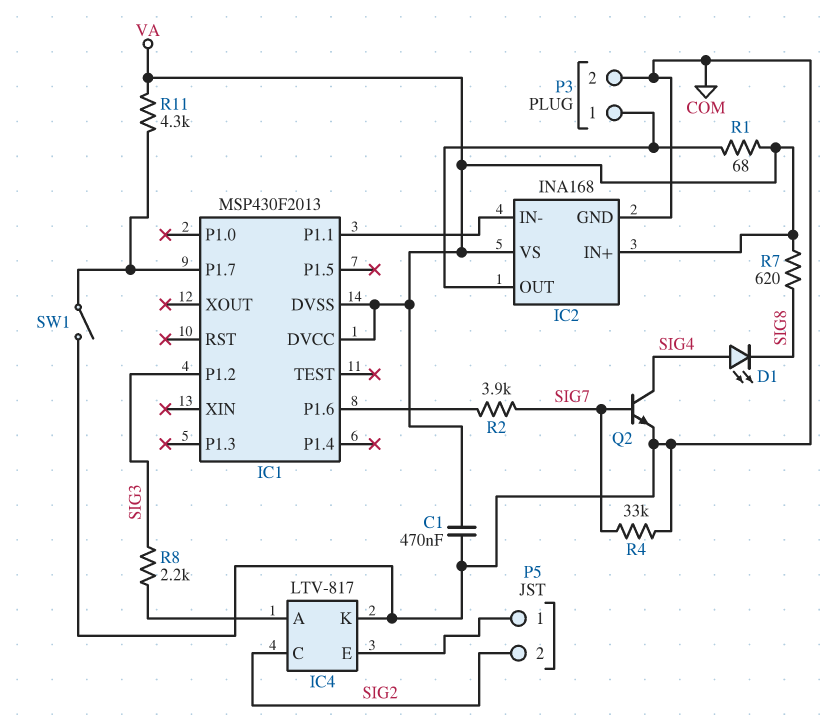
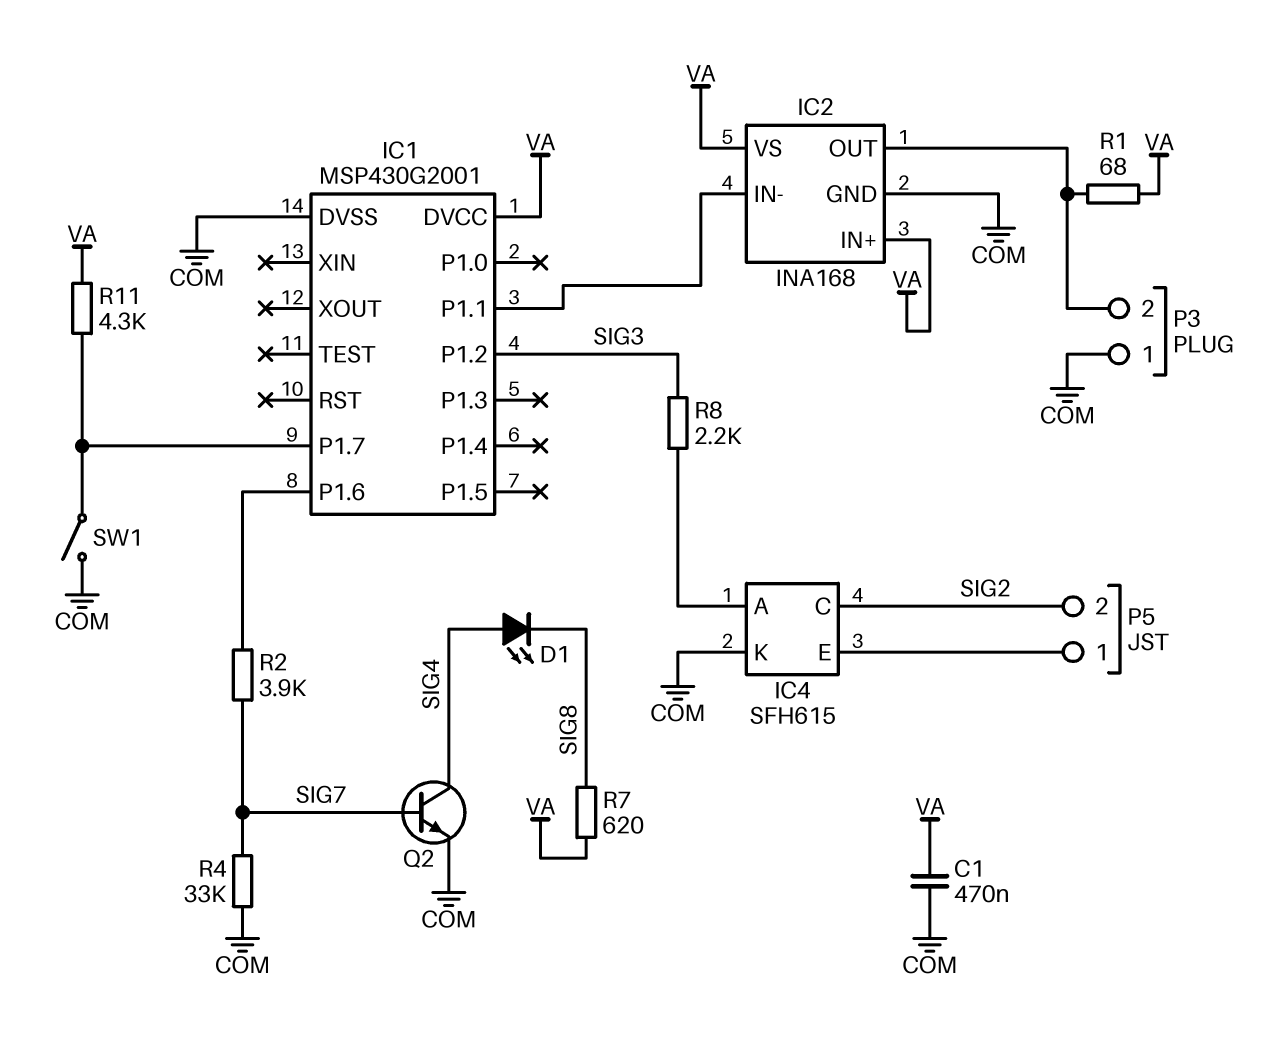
IC1: MSP430F2013 -> MSP430G2001
IC1 pin DVSS: VA -> COM
IC4: LTV-817 -> SFH615
P3 pin 1: IC2/OUT -> COM
P3 pin 2: COM -> IC2/OUT

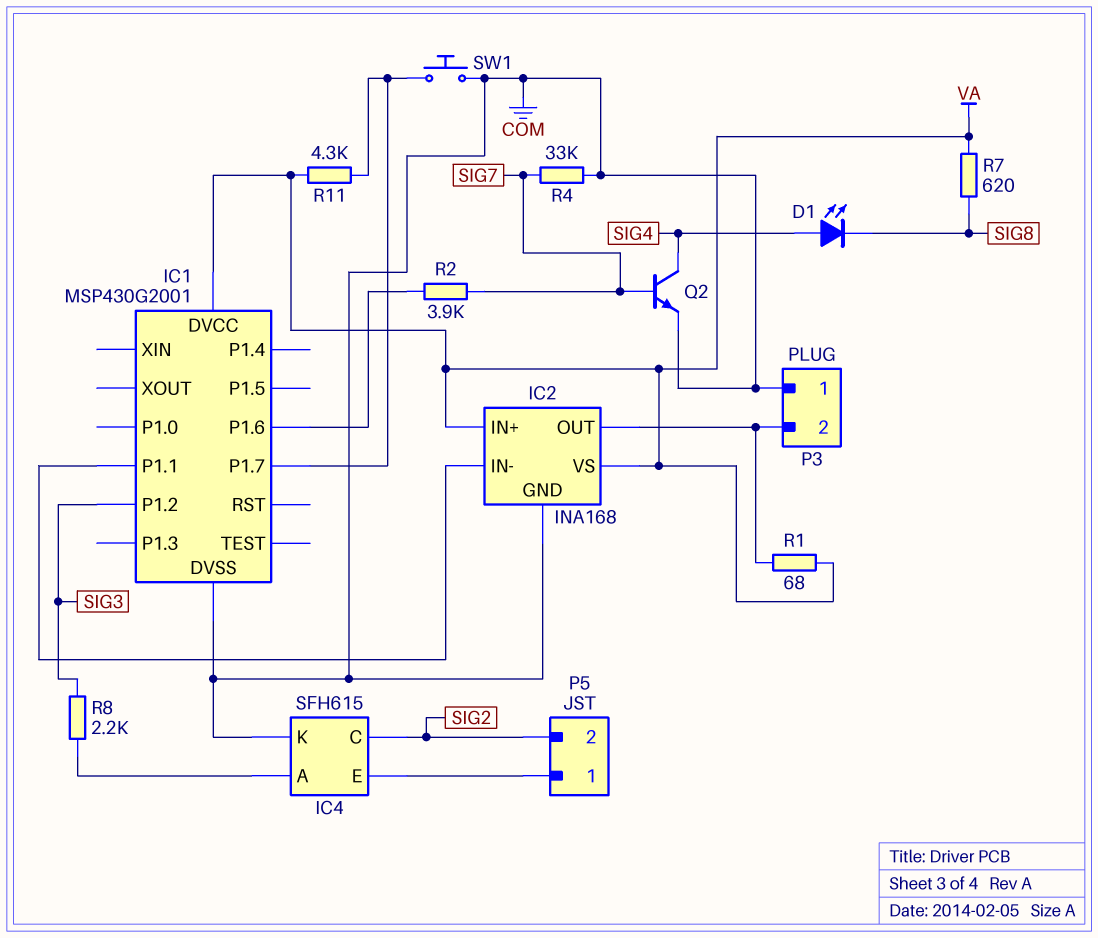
C1: 470nF (COM, VA) -> none
SW1: switch (COM, IC1/P1.7) -> button (COM, IC1/P1.7)

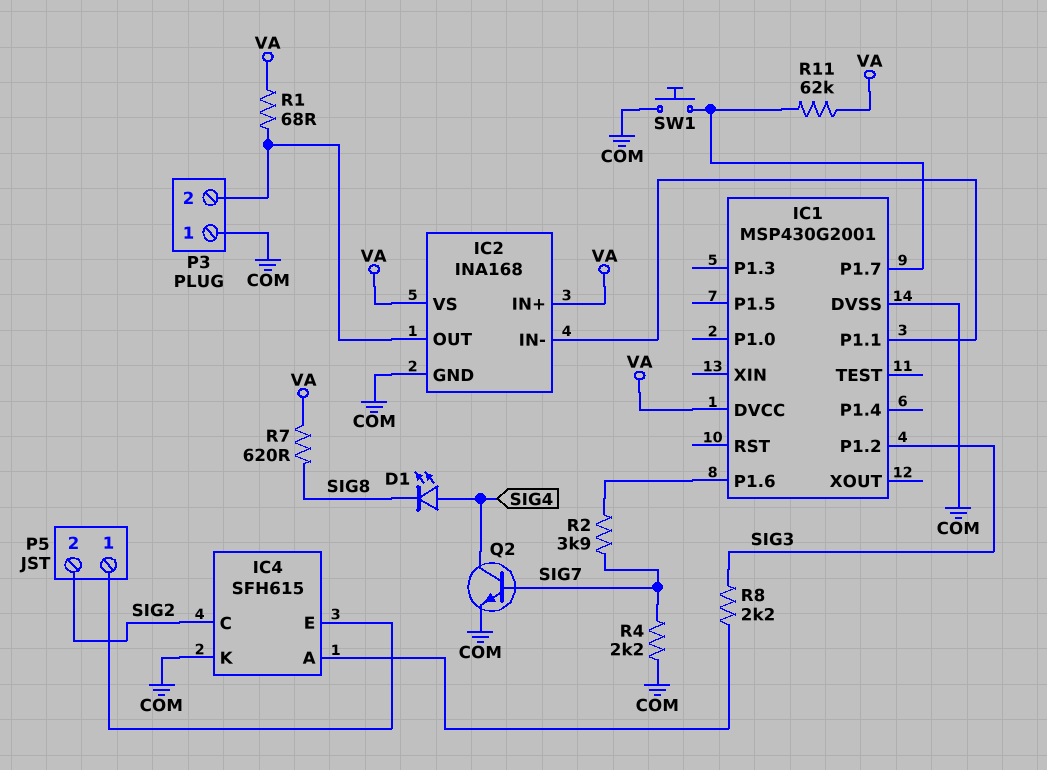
R4: 33k (COM, SIG7) -> 2.2k (COM, SIG7)
R11: 4.3k (IC1/P1.7, VA) -> 62k (IC1/P1.7, VA)

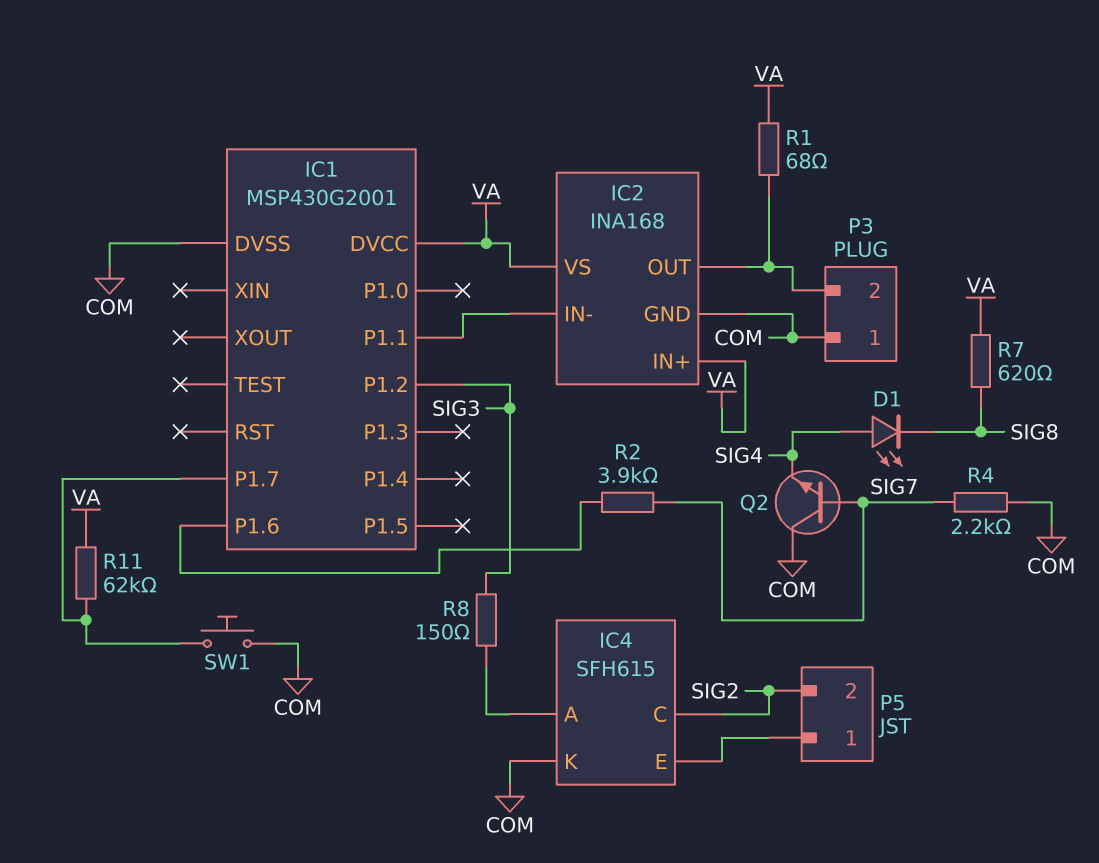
Q2: NPN (B SIG7, C SIG4, E COM) -> NPN (B SIG7, C COM, E SIG4)
R8: 2.2k (IC4/A, SIG3) -> 150 (IC4/A, SIG3)

